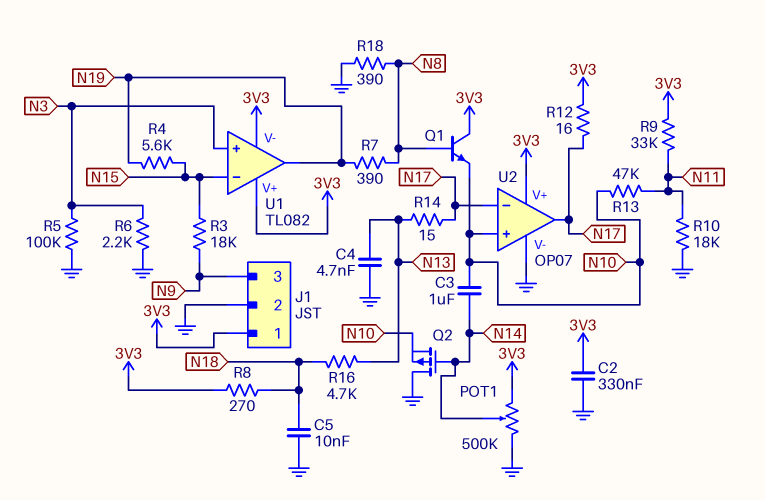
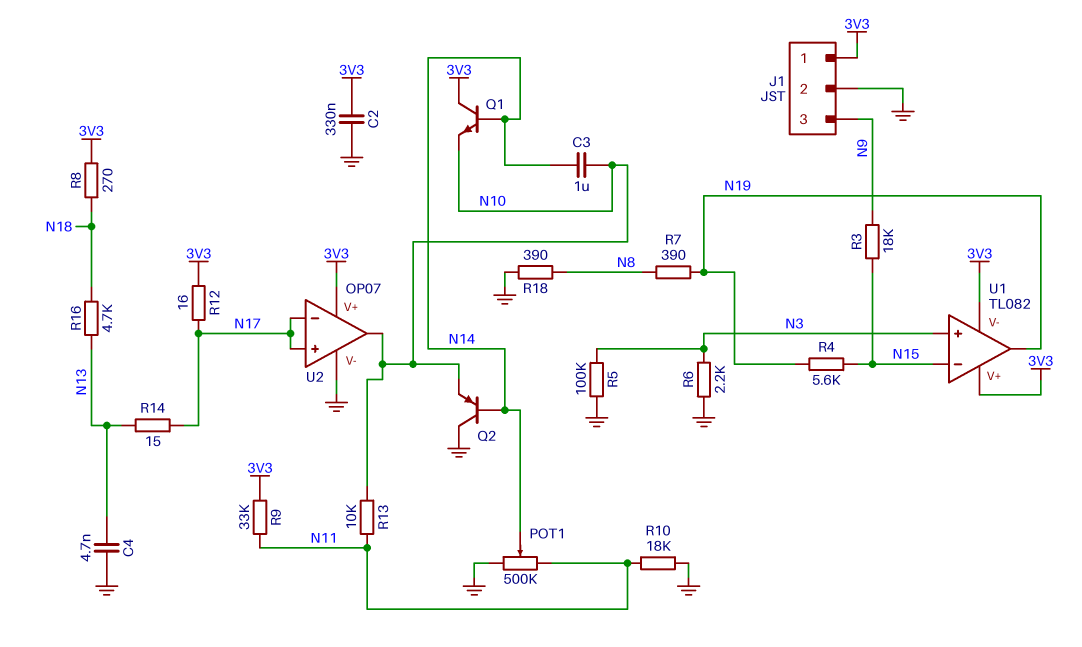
C5: 10nF (GND, N18) -> none
POT1: 500k (3V3, GND, wiper N14) -> 500k (GND, N11, wiper N14)
Q1: NPN (B N8, C 3V3, E N10) -> NPN (B N14, C 3V3, E N10)
Q2: PMOS (G N14, D GND, S N10) -> PNP (B N14, C GND, E N10)
R13: 47k (N10, N11) -> 10k (N10, N11)
U2 pin in+: N10 -> N17
U2 pin out: N17 -> N10

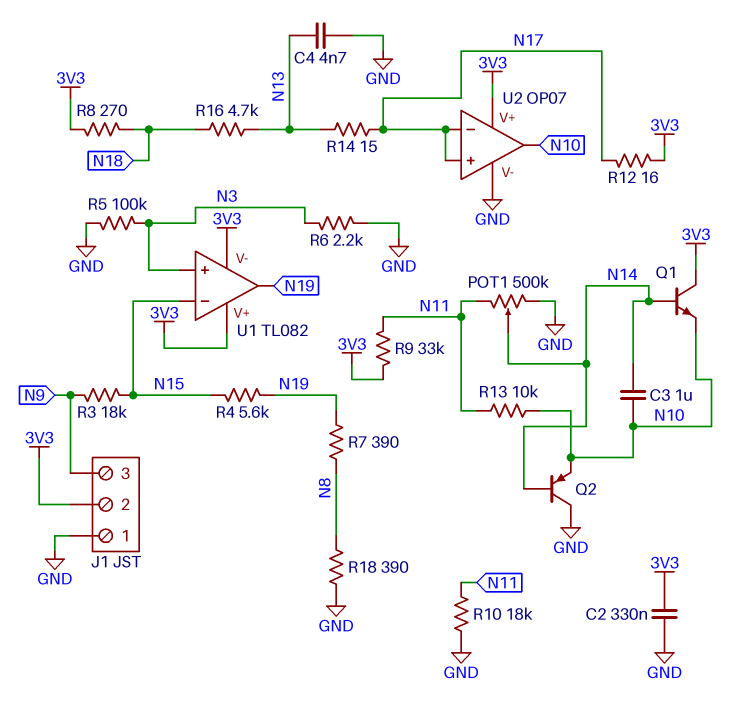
J1 pin 1: 3V3 -> GND
J1 pin 2: GND -> 3V3

